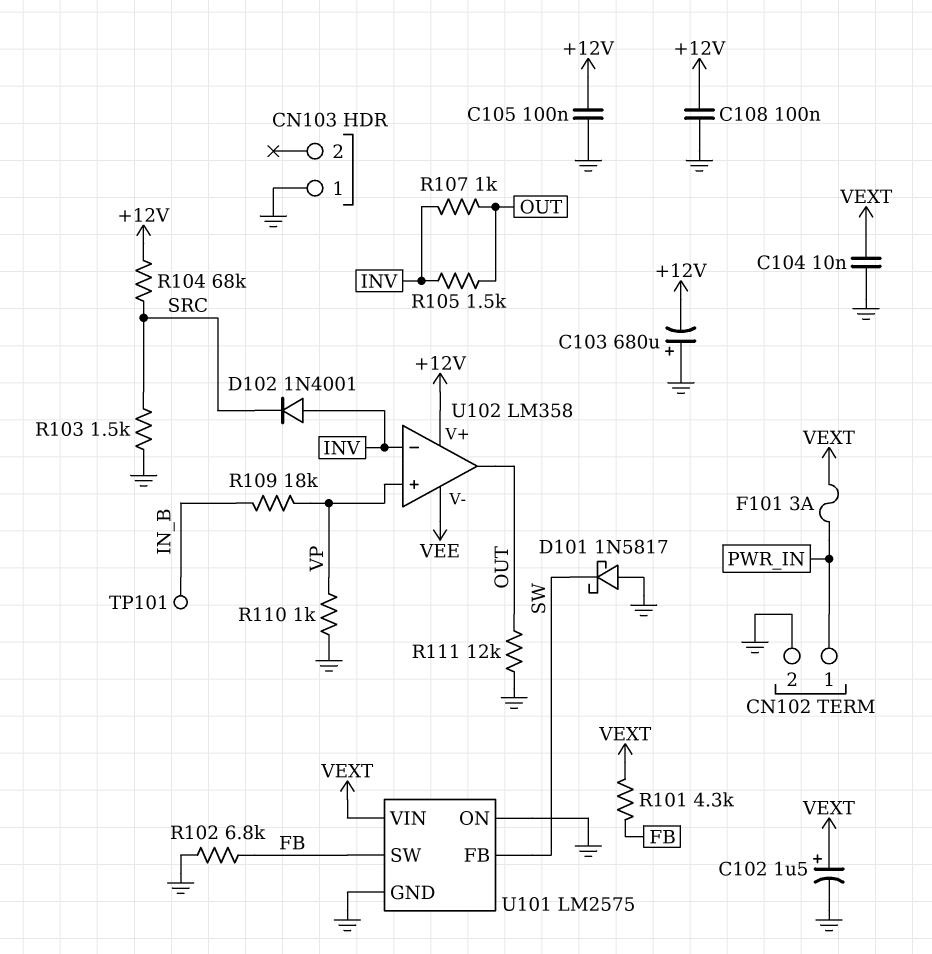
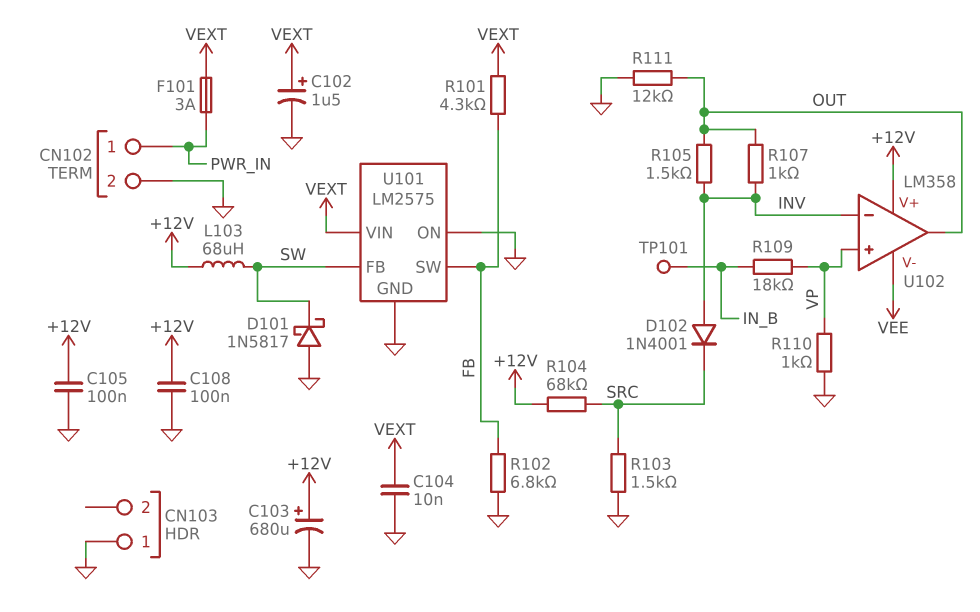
C103: 680uF (plus GND, minus +12V) -> 680uF (plus +12V, minus GND)
L103: none -> 68uH (+12V, SW)

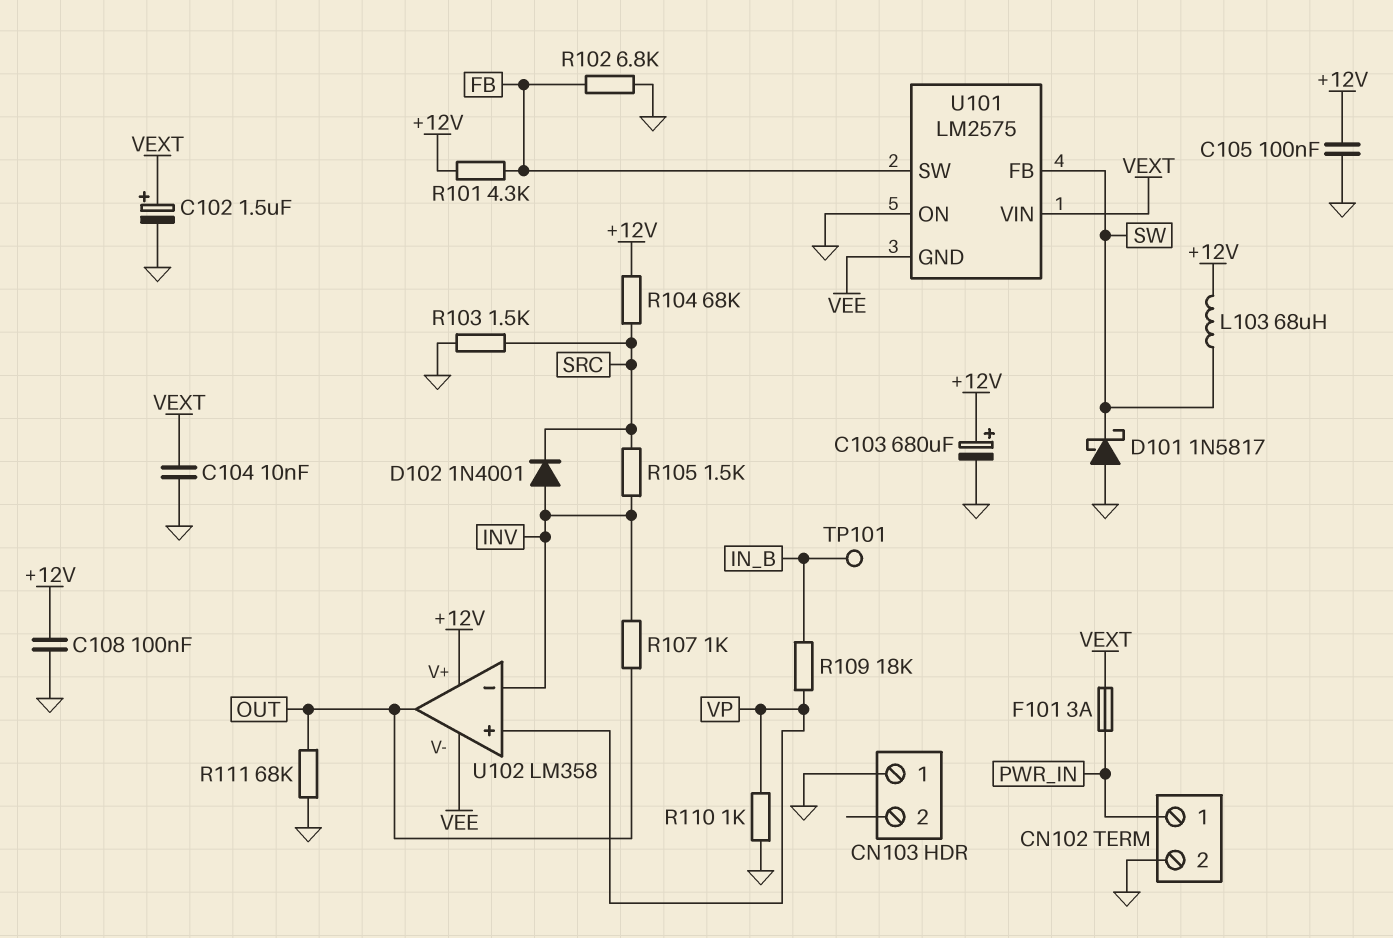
R101: 4.3k (FB, VEXT) -> 4.3k (+12V, FB)
R105: 1.5k (INV, OUT) -> 1.5k (INV, SRC)
R111: 12k (GND, OUT) -> 68k (GND, OUT)
U101 pin GND: GND -> VEE

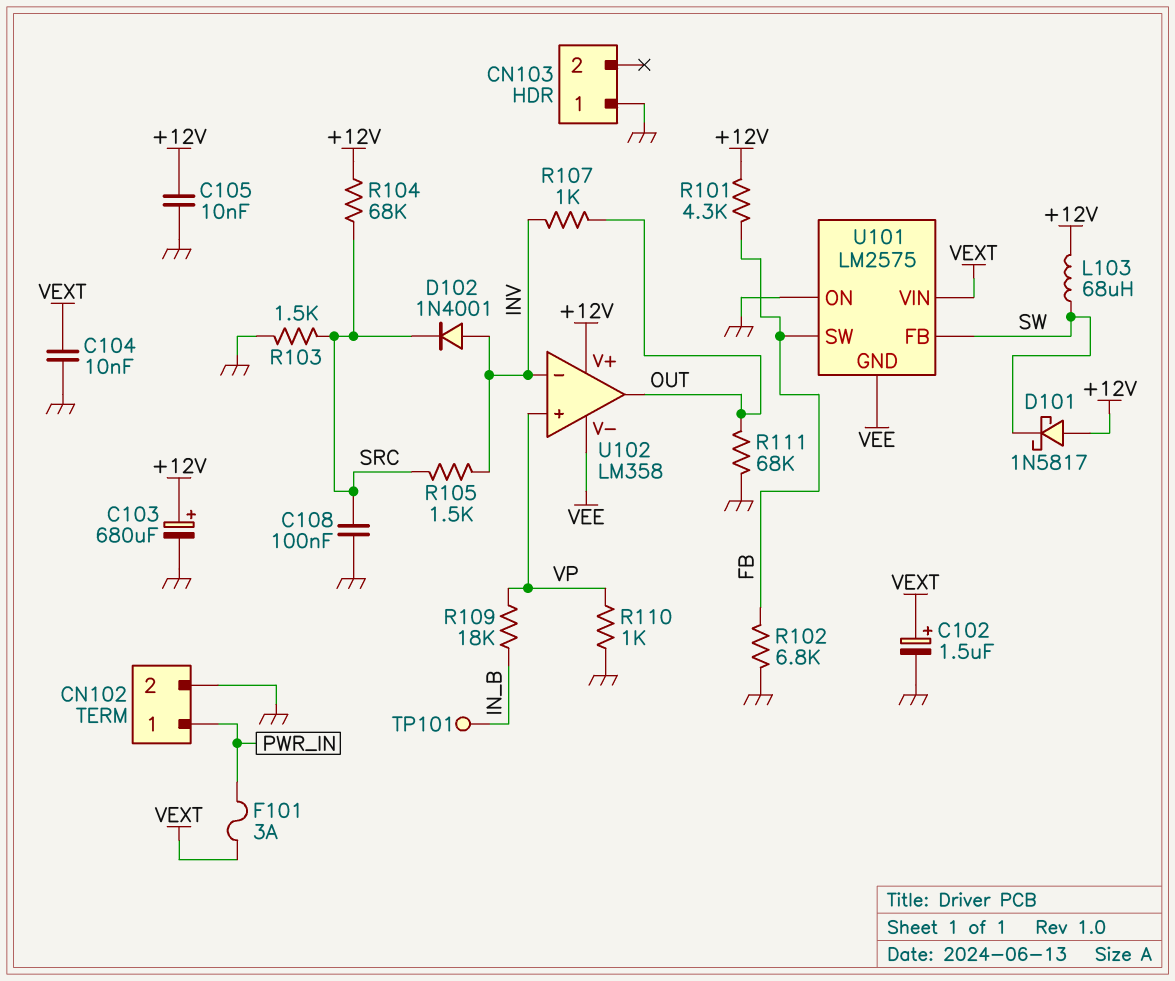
C105: 100nF (+12V, GND) -> 10nF (+12V, GND)
C108: 100nF (+12V, GND) -> 100nF (GND, SRC)
D101: schottky 1N5817 (A GND, K SW) -> schottky 1N5817 (A +12V, K SW)

